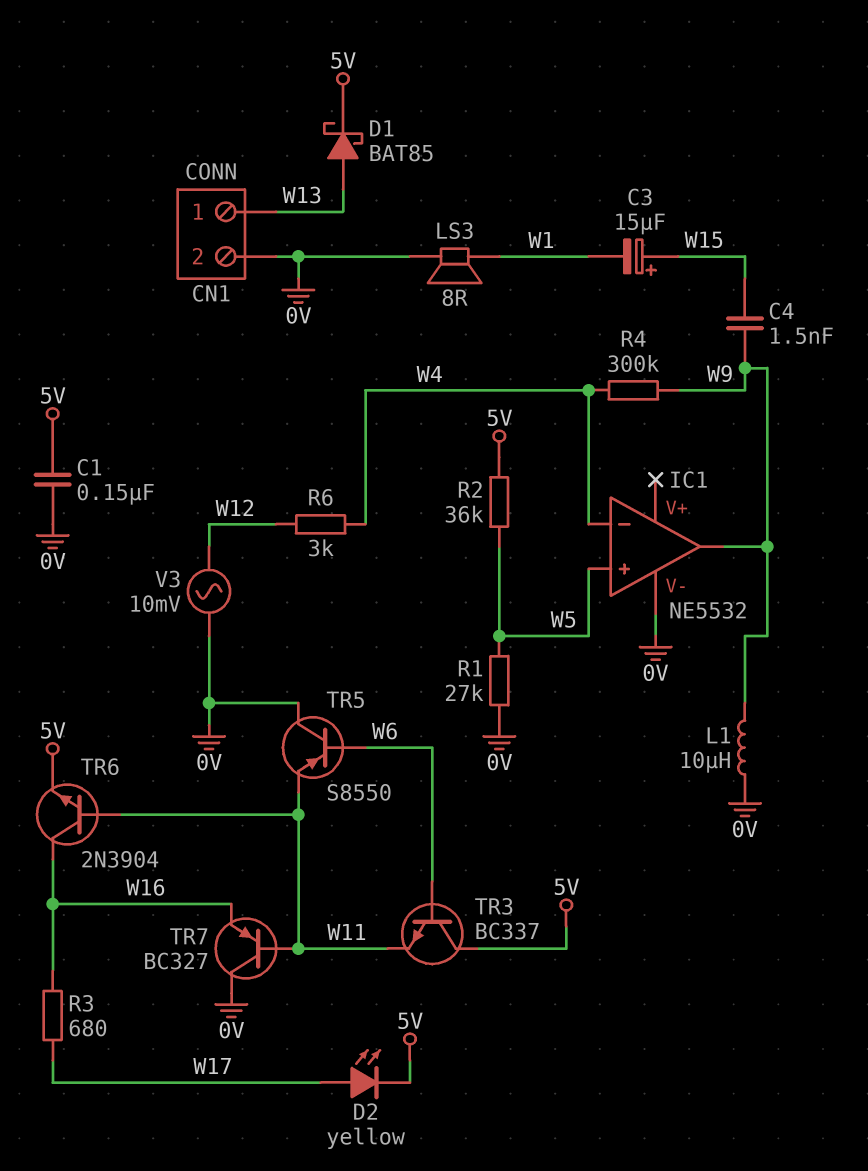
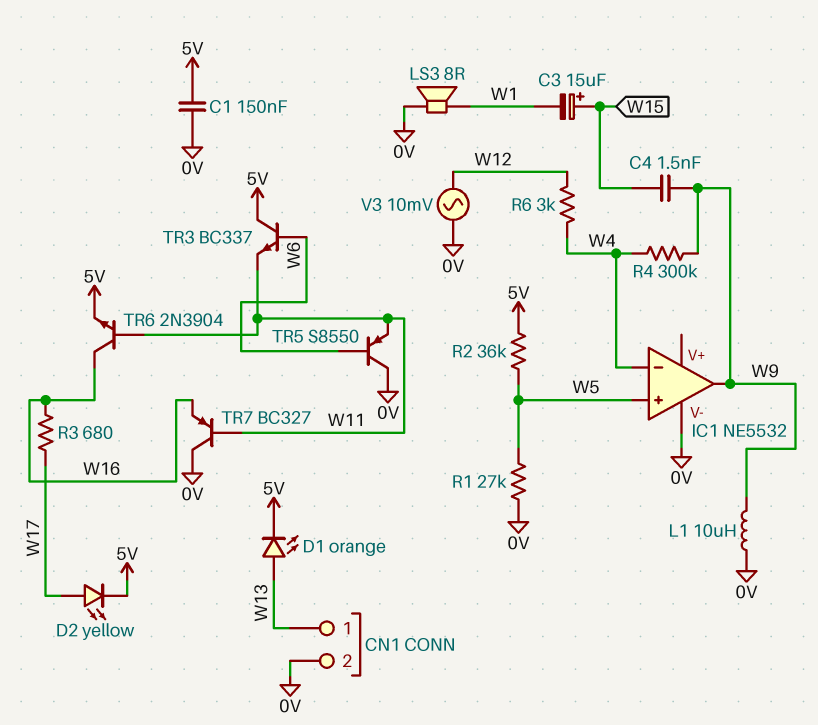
D1: schottky BAT85 (A W13, K 5V) -> LED orange (A W13, K 5V)

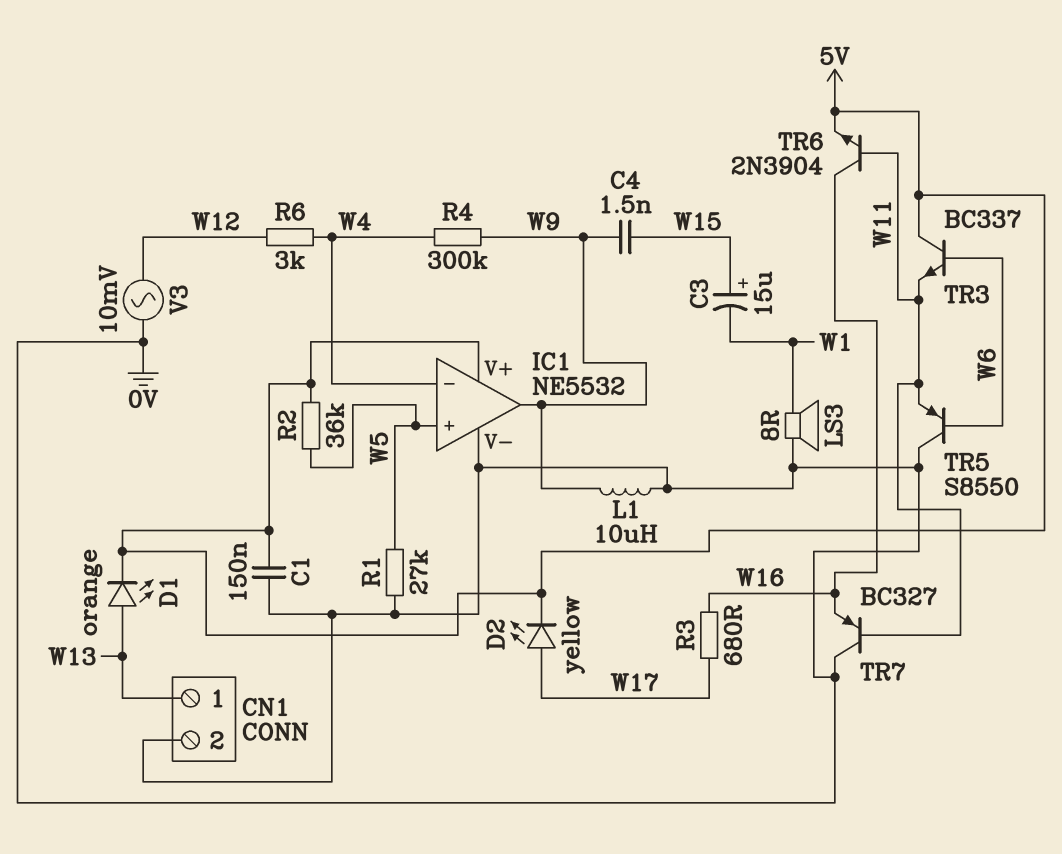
IC1 pin V+: none -> 5V

